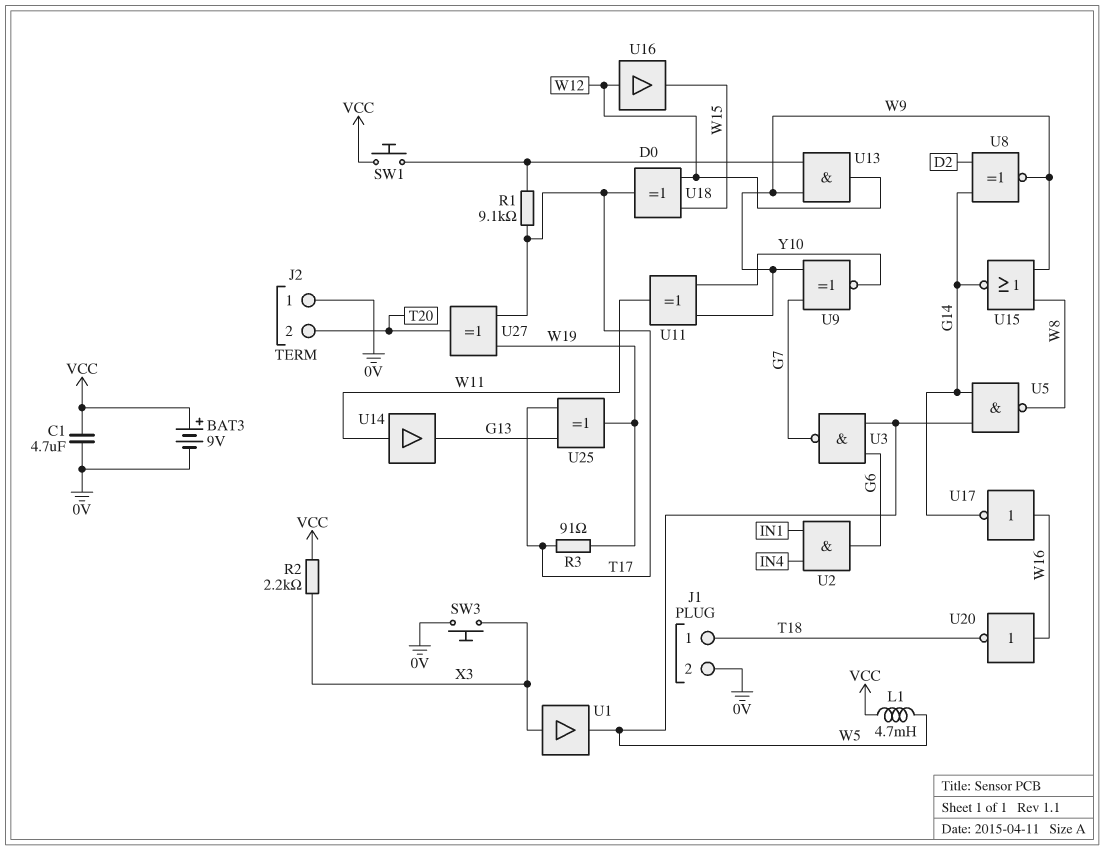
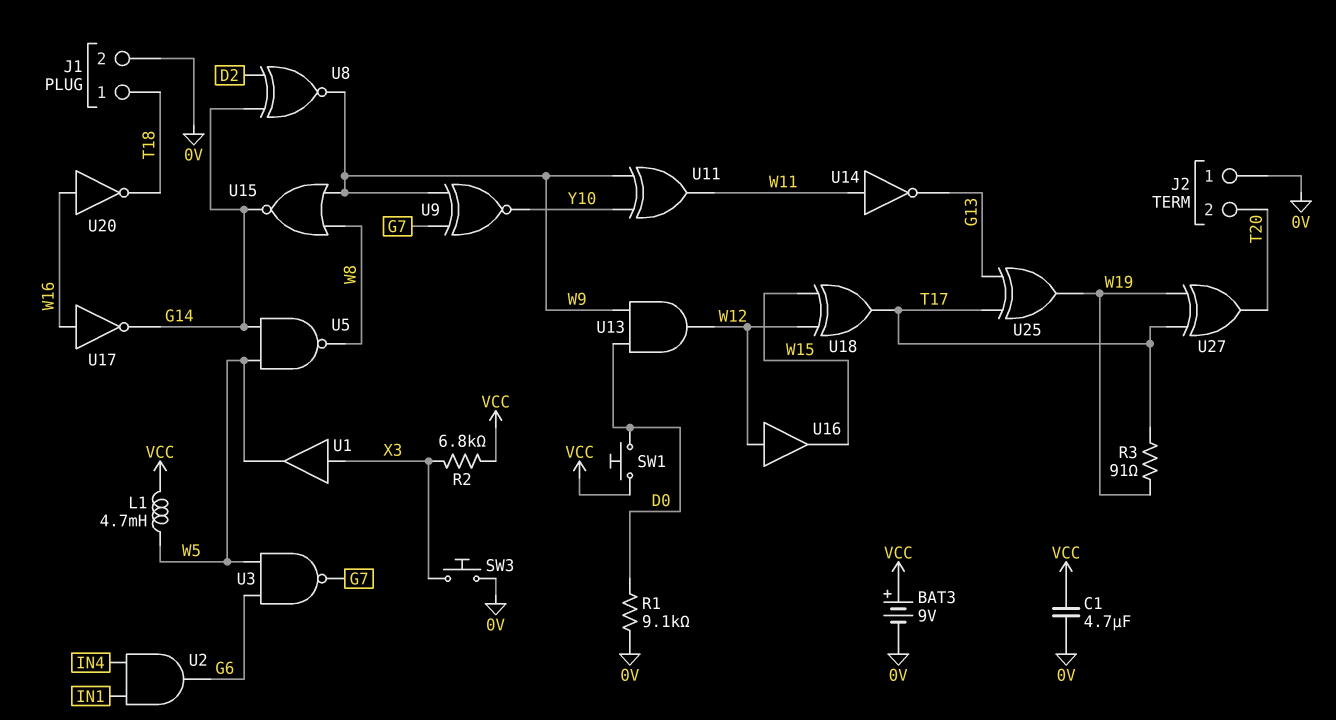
R1: 9.1k (D0, T17) -> 9.1k (0V, D0)
R2: 2.2k (VCC, X3) -> 6.8k (VCC, X3)
U14: buffer (in W11, out G13) -> NOT (in W11, out G13)

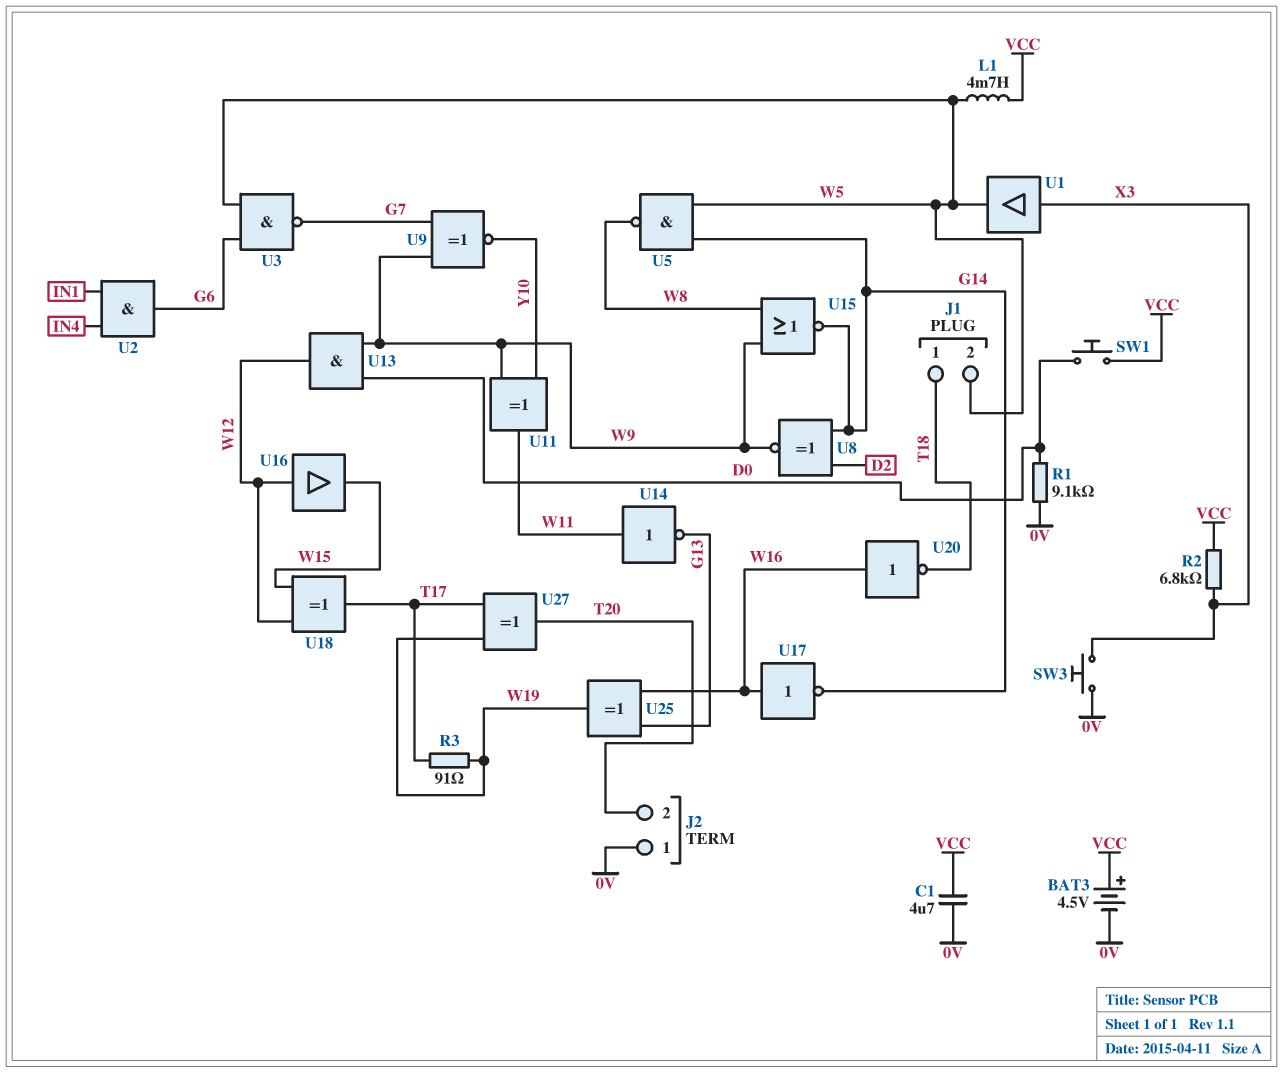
BAT3: 9V (plus VCC, minus 0V) -> 4.5V (plus VCC, minus 0V)
J1 pin 2: 0V -> W5
U25: XOR (in G13, in T17, out W19) -> XOR (in G13, in W16, out W19)

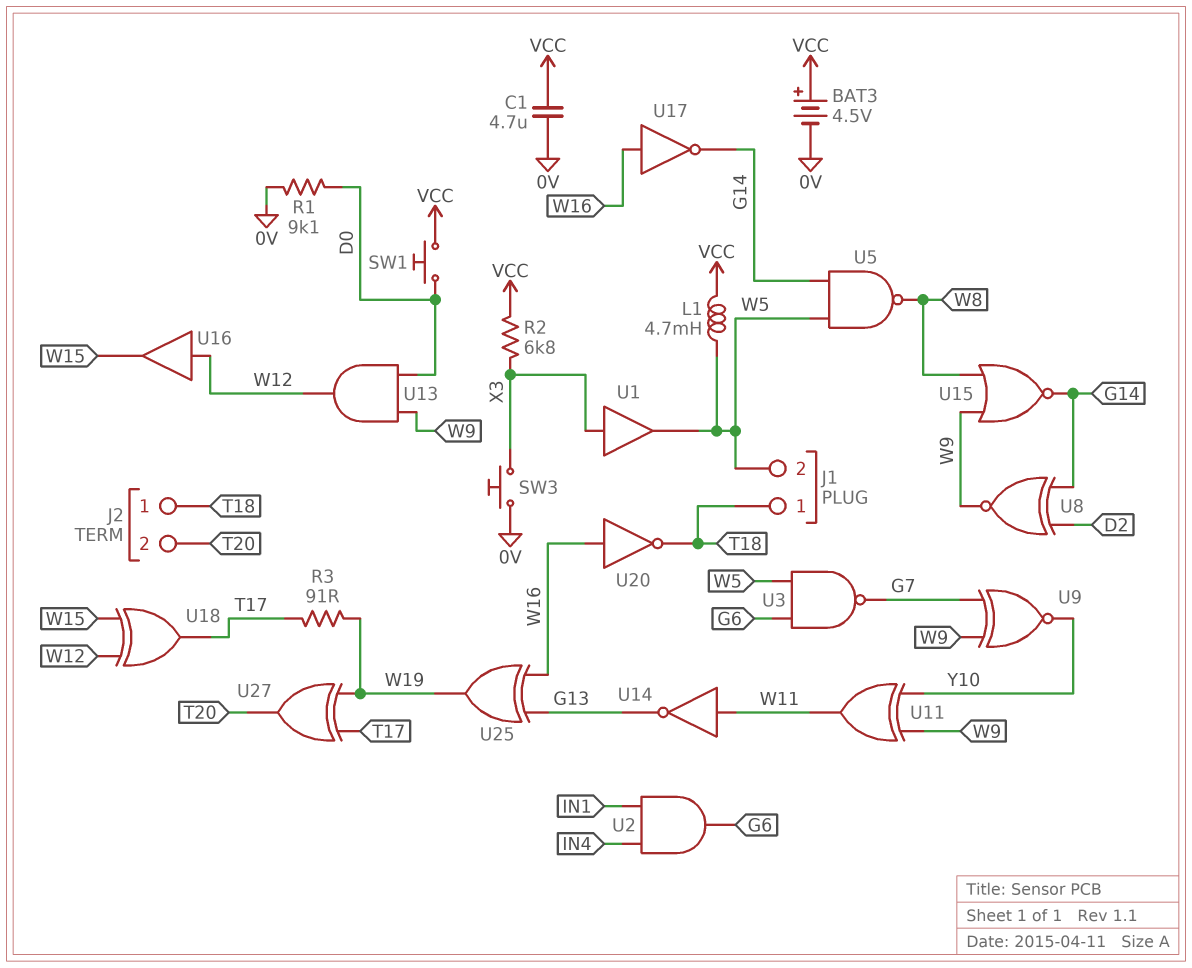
J2 pin 1: 0V -> T18

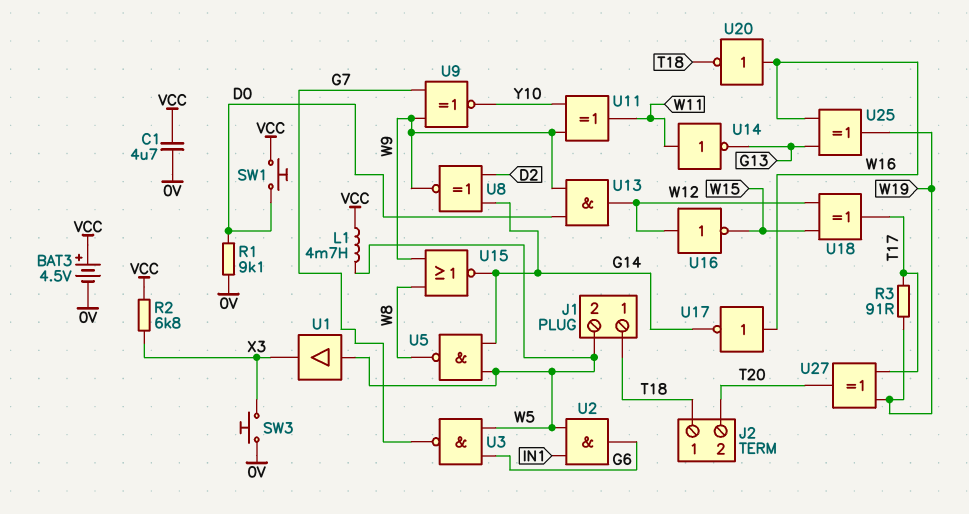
U1: buffer (in X3, out W5) -> buffer (in W5, out X3)
U2: AND (in IN1, in IN4, out G6) -> AND (in IN1, in W5, out G6)
U16: buffer (in W12, out W15) -> NOT (in W12, out W15)

